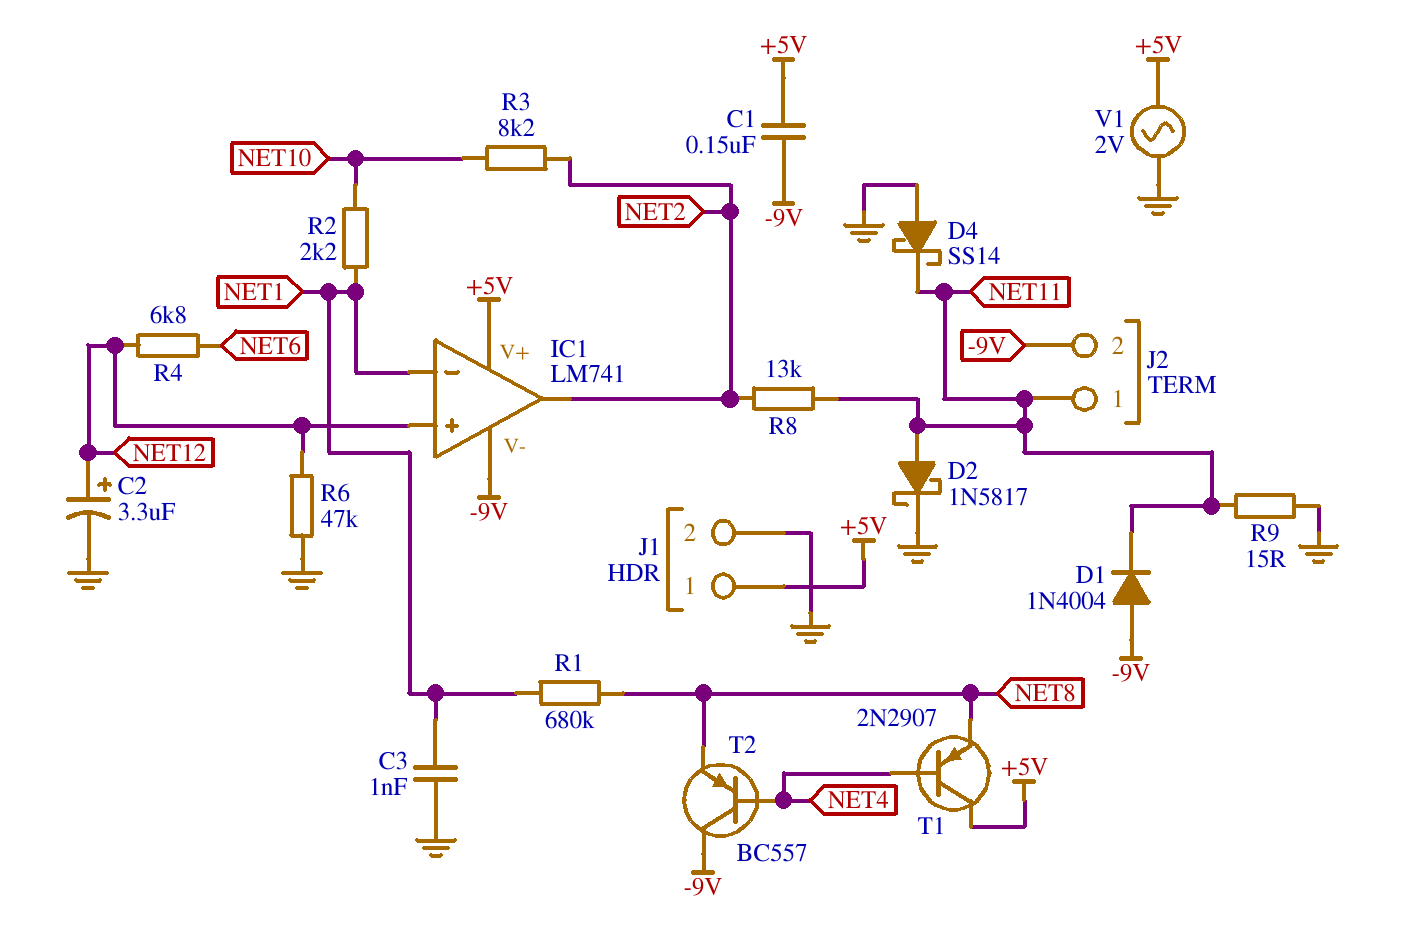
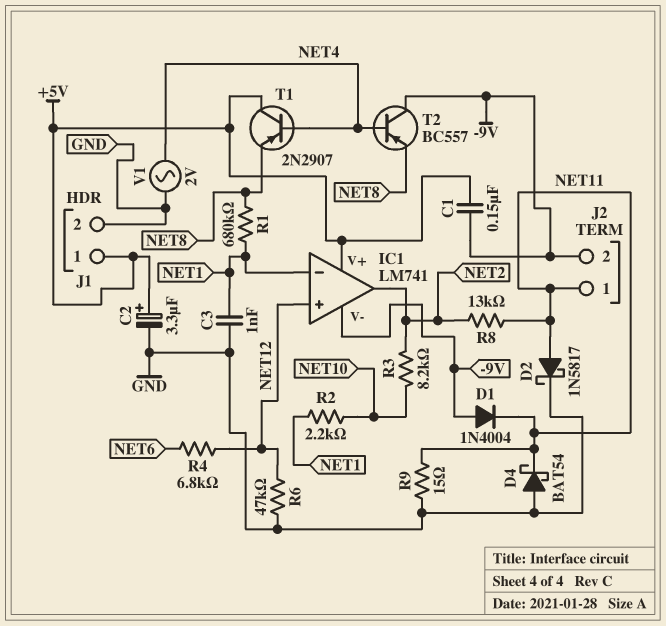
C2: 3.3uF (plus NET12, minus GND) -> 3.3uF (plus +5V, minus GND)
D4: schottky SS14 (A GND, K NET11) -> schottky BAT54 (A GND, K NET11)
V1: AC 2V (+5V, GND) -> AC 2V (GND, NET4)

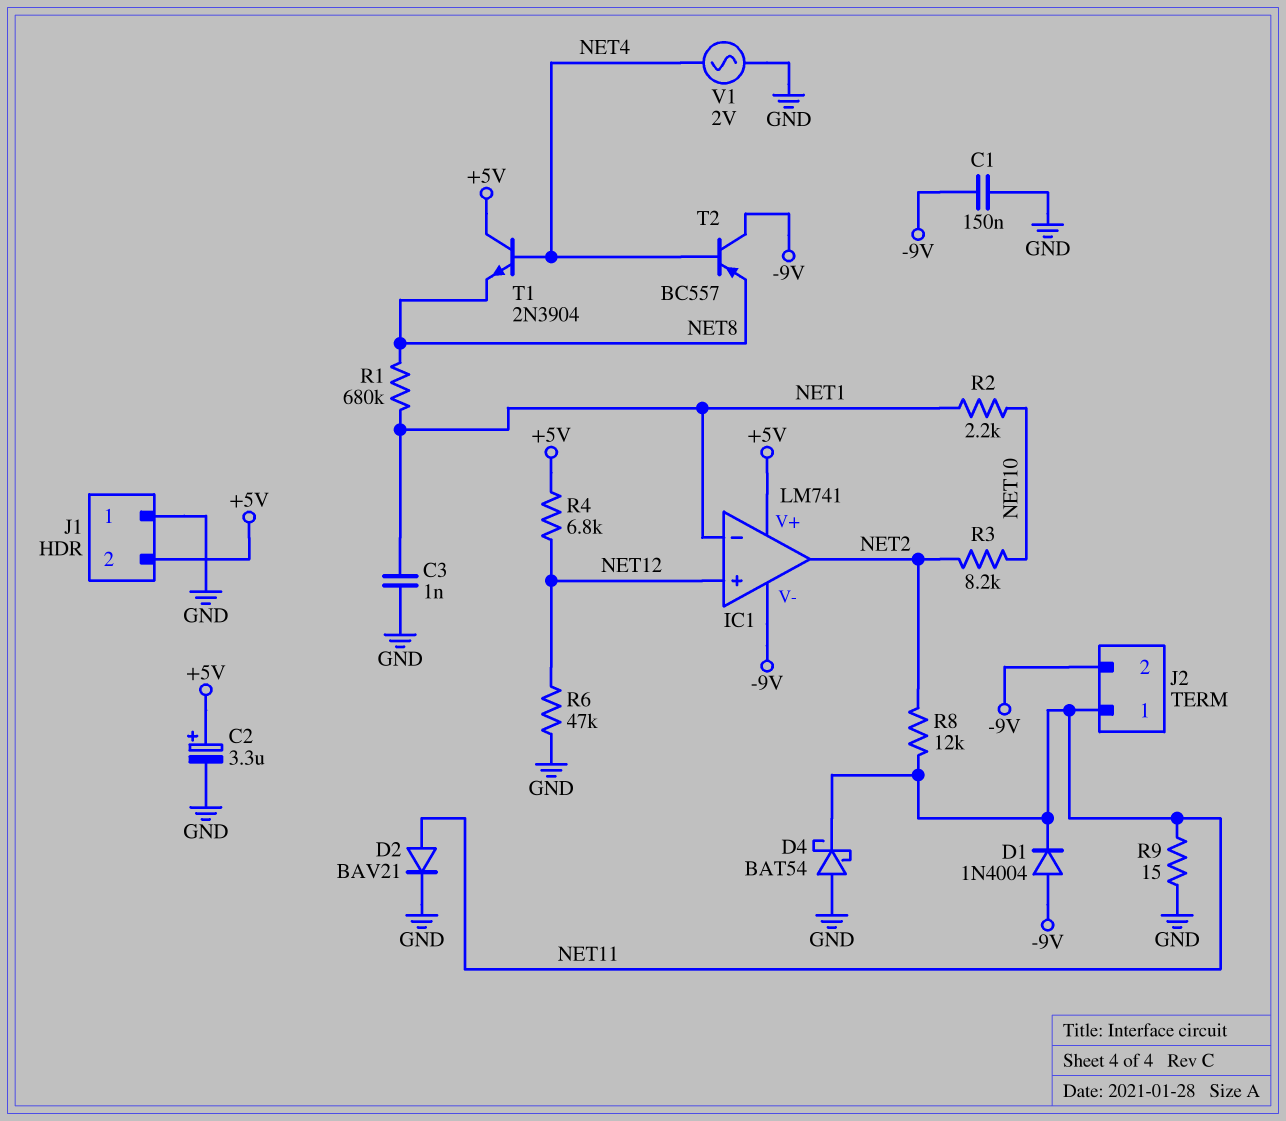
C1: 150nF (+5V, -9V) -> 150nF (-9V, GND)
D2: schottky 1N5817 (A NET11, K GND) -> diode BAV21 (A NET11, K GND)
J1 pin 1: +5V -> GND
J1 pin 2: GND -> +5V
R4: 6.8k (NET6, NET12) -> 6.8k (+5V, NET12)
R8: 13k (NET2, NET11) -> 12k (NET2, NET11)
T1: PNP 2N2907 (B NET4, C +5V, E NET8) -> NPN 2N3904 (B NET4, C +5V, E NET8)

